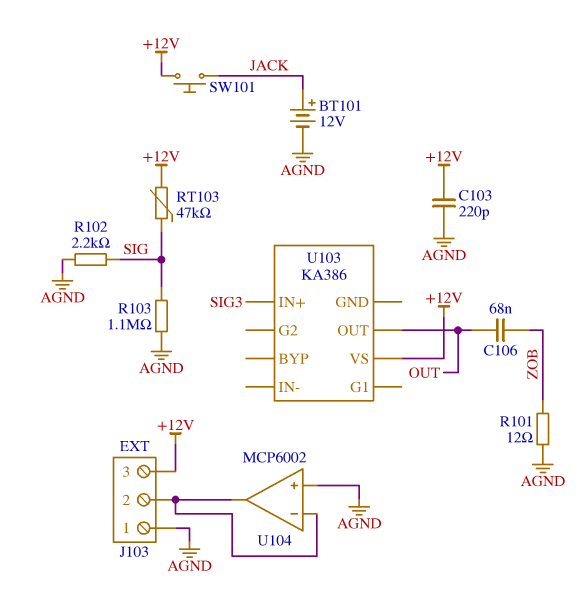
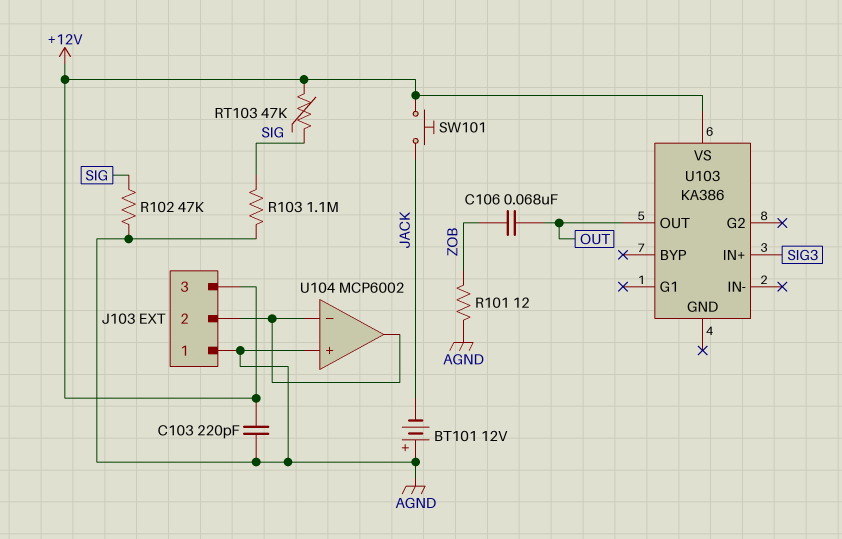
BT101: 12V (plus JACK, minus AGND) -> 12V (plus AGND, minus JACK)
R102: 2.2k (AGND, SIG) -> 47k (AGND, SIG)

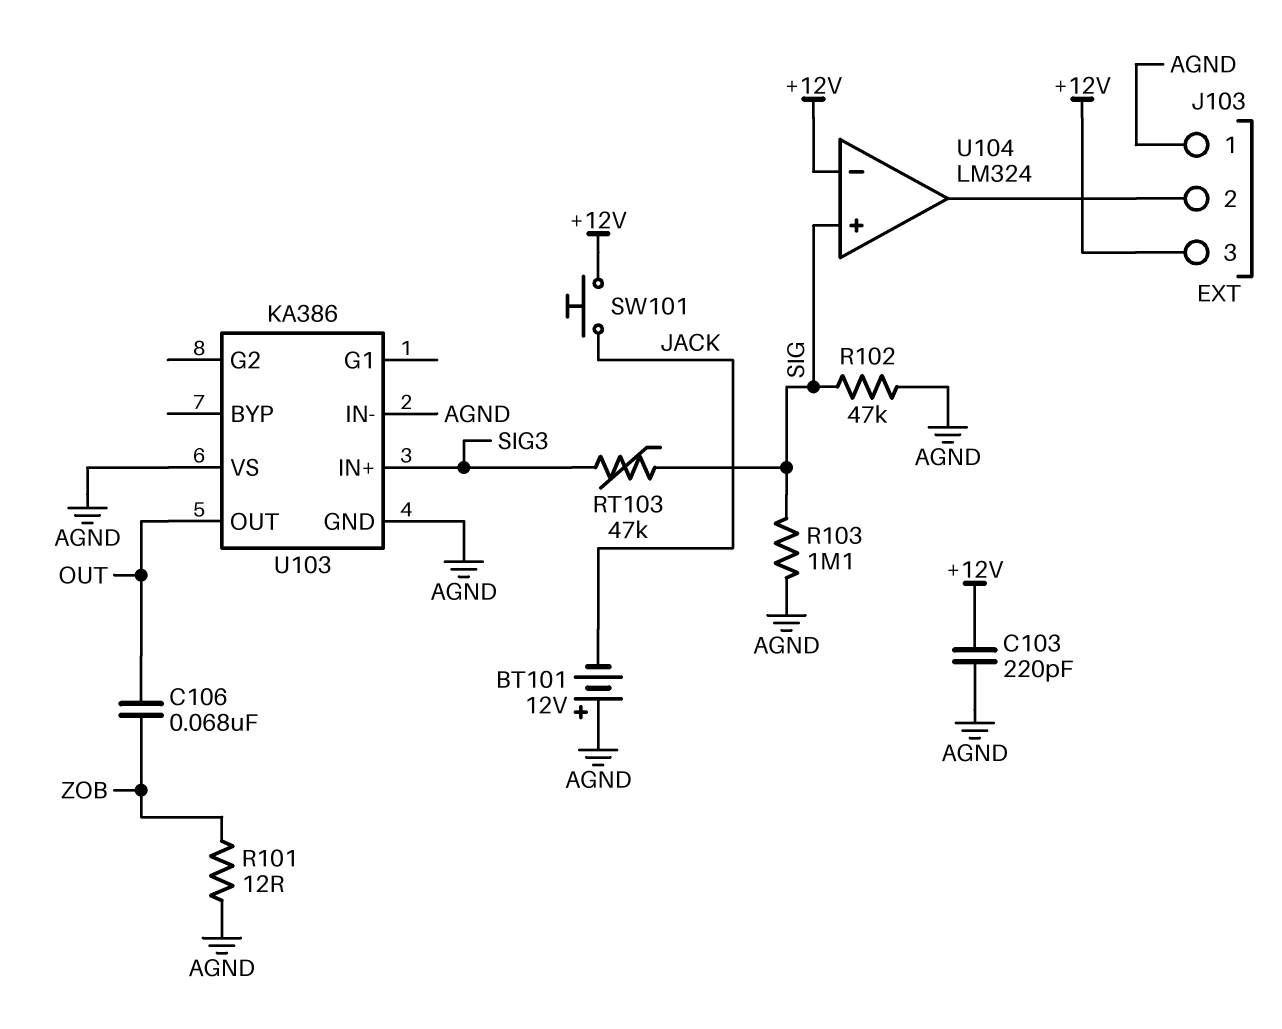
RT103: 47k (+12V, SIG) -> 47k (SIG, SIG3)
U103 pin GND: none -> AGND
U103 pin IN-: none -> AGND
U103 pin VS: +12V -> AGND
U104: MCP6002 -> LM324
U104 pin in+: AGND -> SIG
U104 pin in-: J103/2 -> +12V

